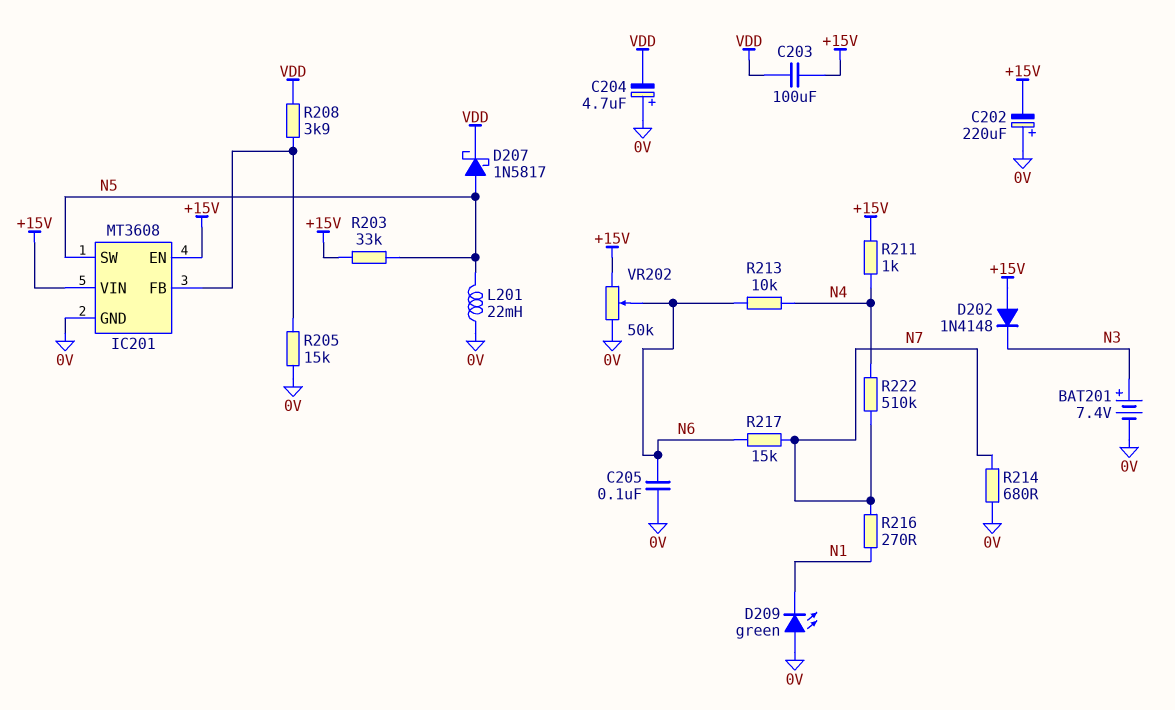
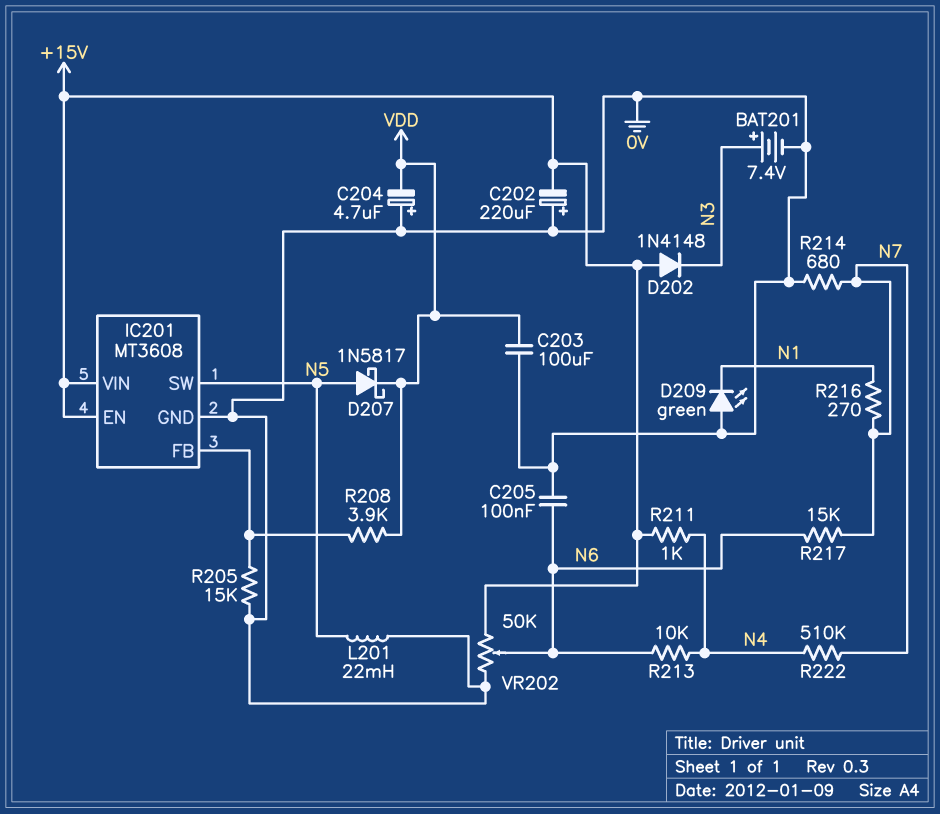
C203: 100uF (+15V, VDD) -> 100uF (0V, VDD)
R203: 33k (+15V, N5) -> none

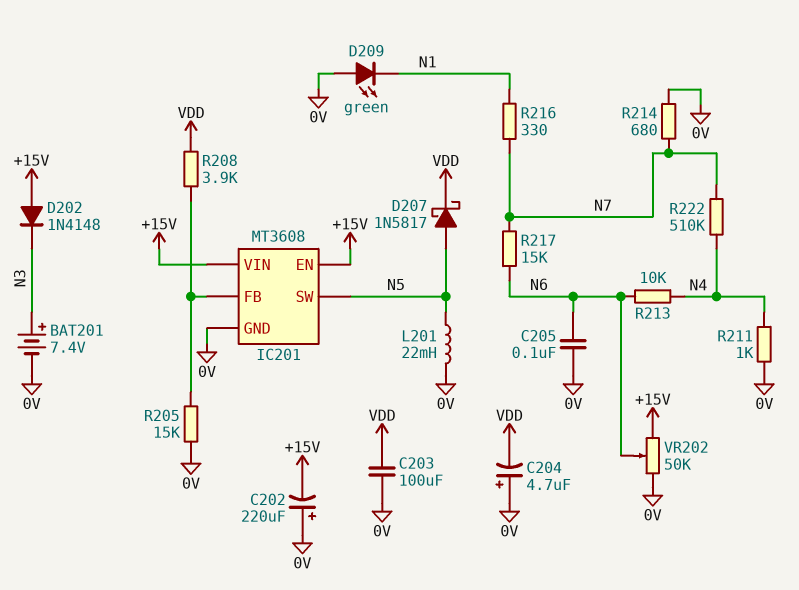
R211: 1k (+15V, N4) -> 1k (0V, N4)
R216: 270 (N1, N7) -> 330 (N1, N7)

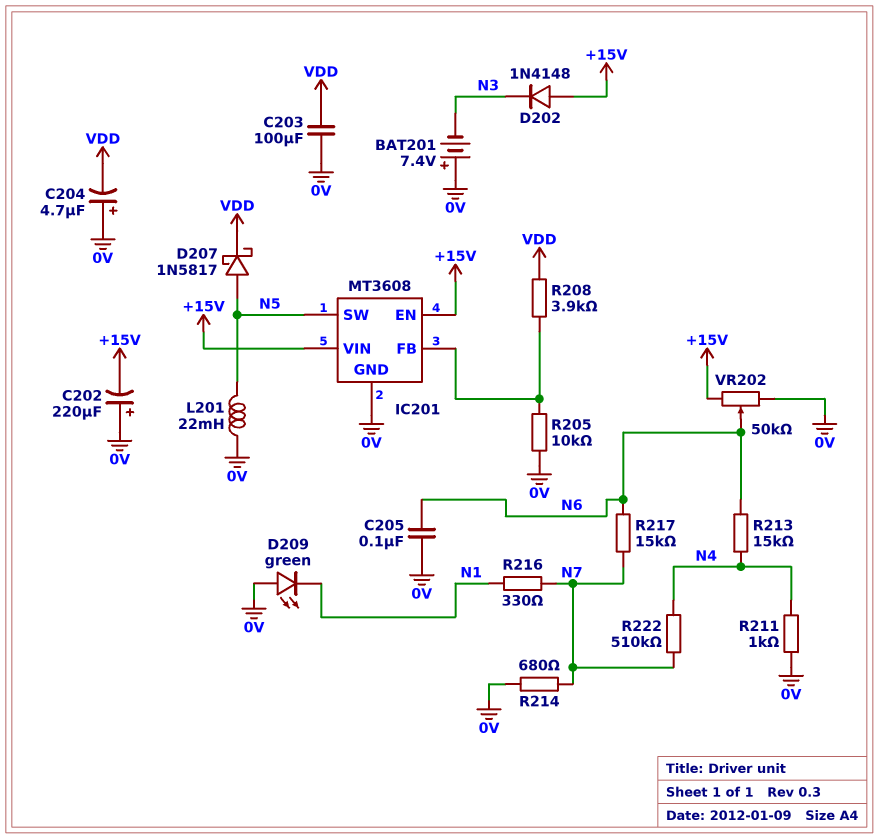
BAT201: 7.4V (plus N3, minus 0V) -> 7.4V (plus 0V, minus N3)
R205: 15k (0V, IC201/FB) -> 10k (0V, IC201/FB)
R213: 10k (N4, N6) -> 15k (N4, N6)

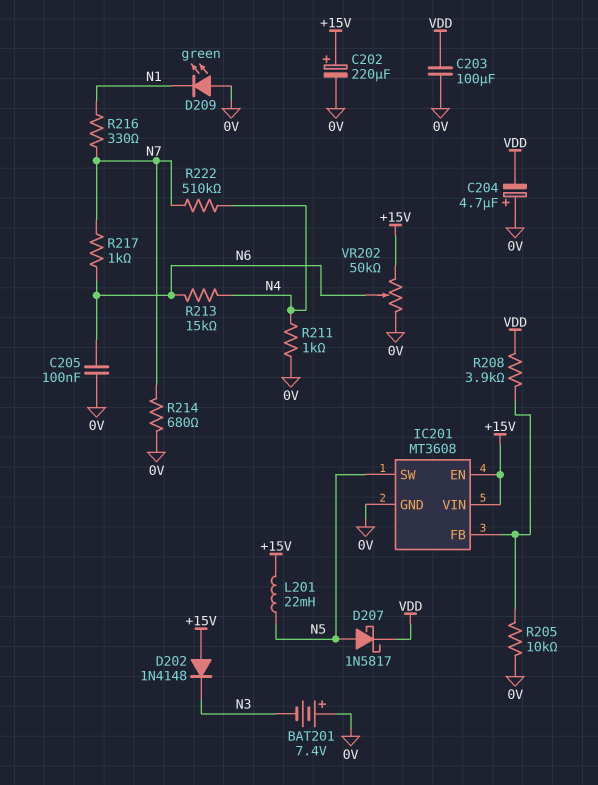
C202: 220uF (plus 0V, minus +15V) -> 220uF (plus +15V, minus 0V)
L201: 22mH (0V, N5) -> 22mH (+15V, N5)
R217: 15k (N6, N7) -> 1k (N6, N7)

